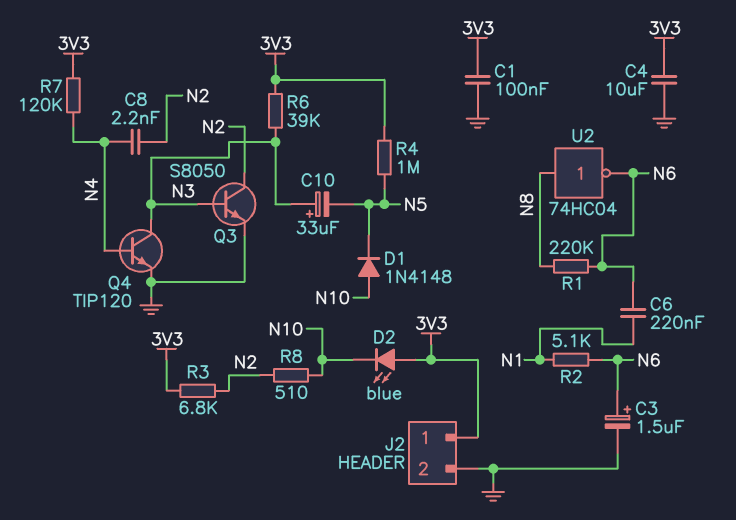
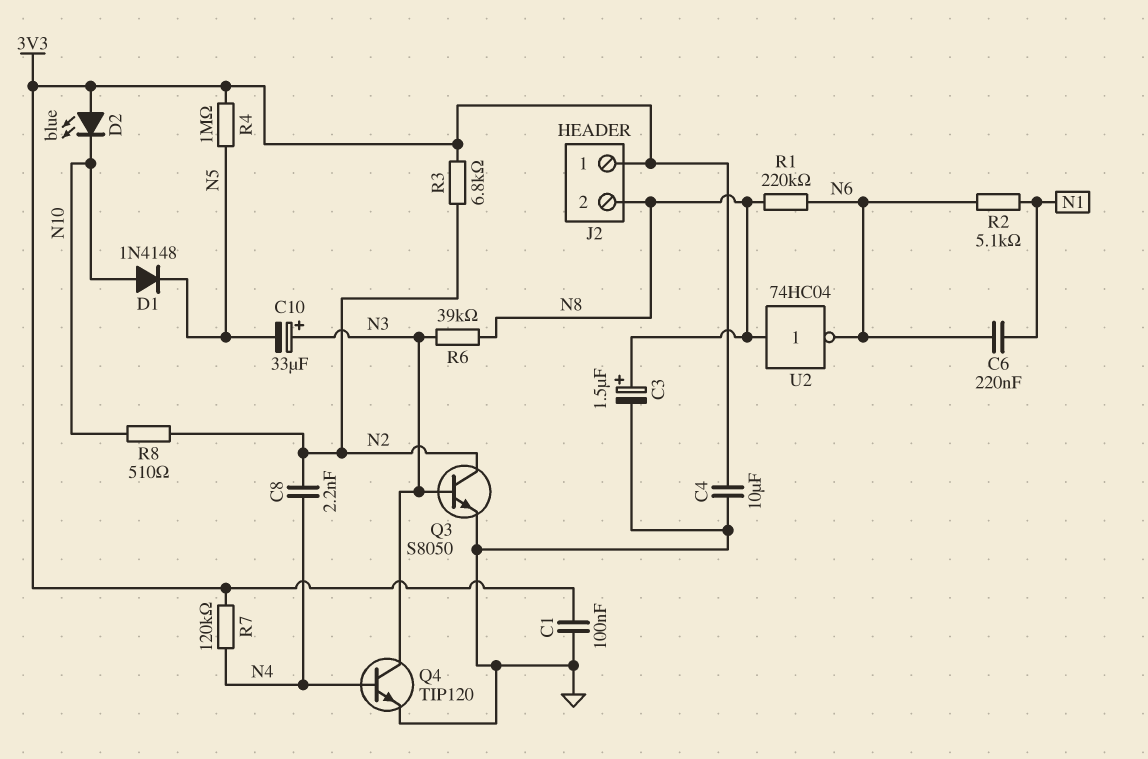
C3: 1.5uF (plus N6, minus GND) -> 1.5uF (plus N8, minus GND)
J2 pin 2: GND -> N8
R6: 39k (3V3, N3) -> 39k (N3, N8)

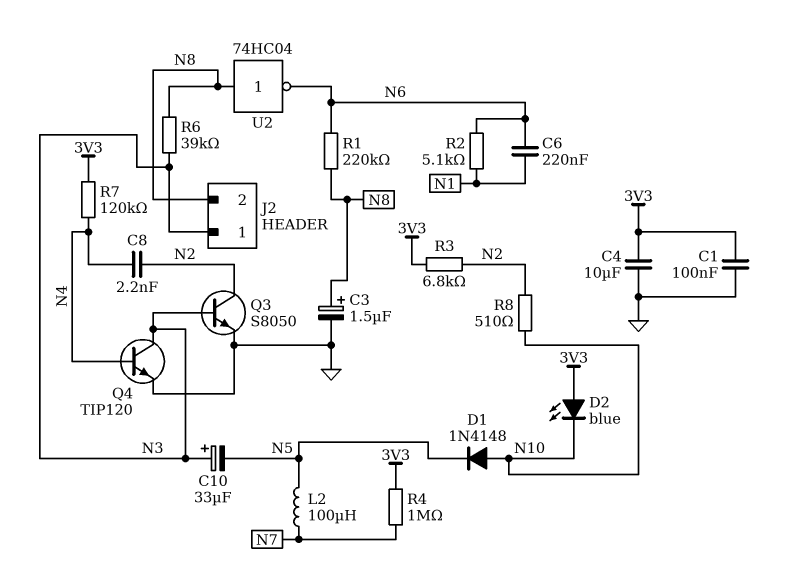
J2 pin 1: 3V3 -> N3
L2: none -> 100uH (N5, N7)
R4: 1M (3V3, N5) -> 1M (3V3, N7)

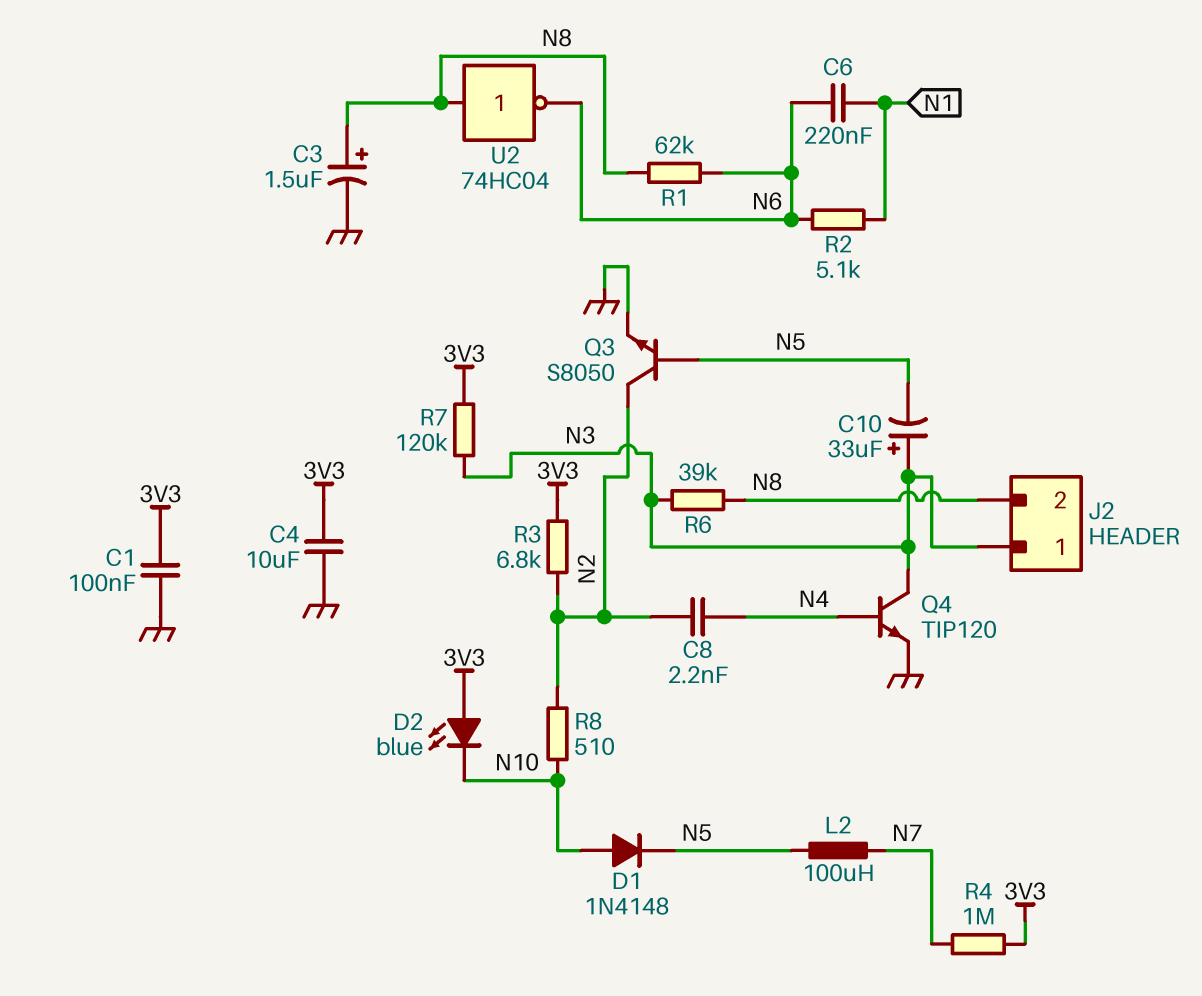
Q3: NPN S8050 (B N3, C N2, E GND) -> NPN S8050 (B N5, C N2, E GND)
R1: 220k (N6, N8) -> 62k (N6, N8)
R7: 120k (3V3, N4) -> 120k (3V3, N3)

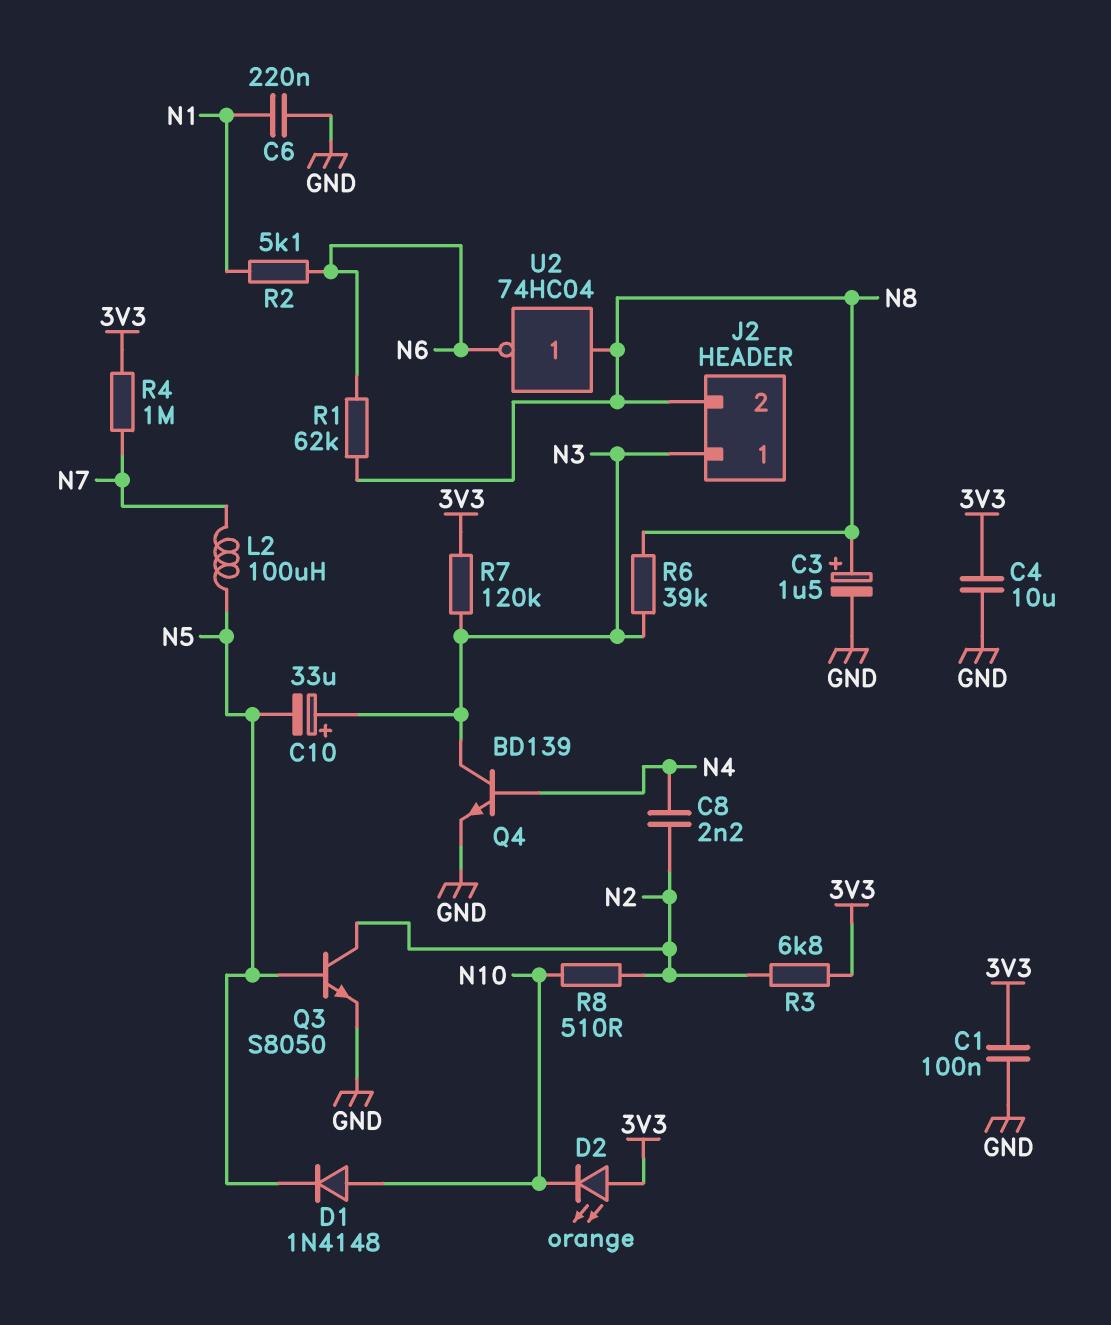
C6: 220nF (N1, N6) -> 220nF (GND, N1)
D2: LED blue (A 3V3, K N10) -> LED orange (A 3V3, K N10)
Q4: NPN TIP120 (B N4, C N3, E GND) -> NPN BD139 (B N4, C N3, E GND)

